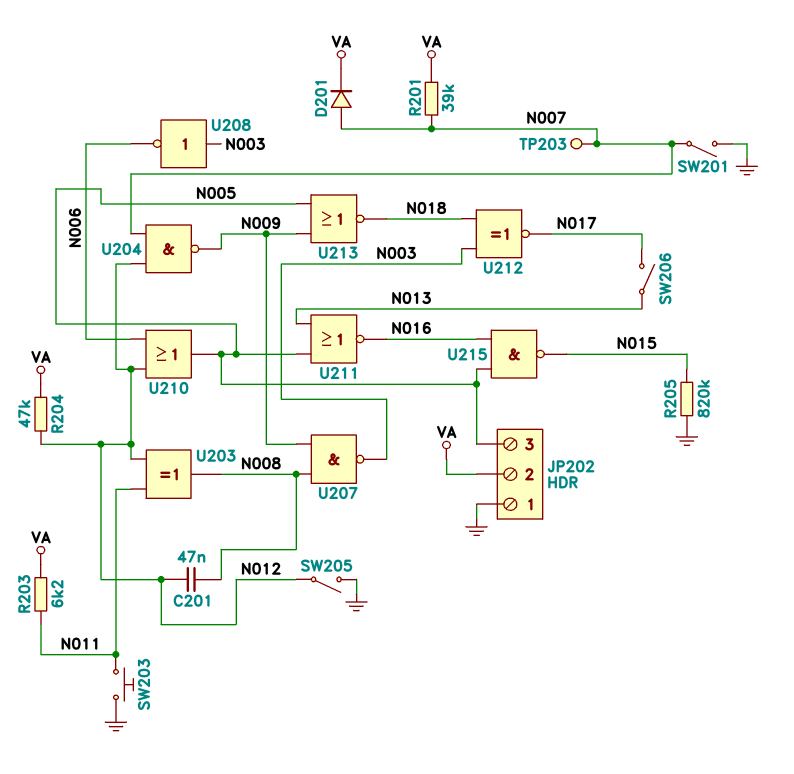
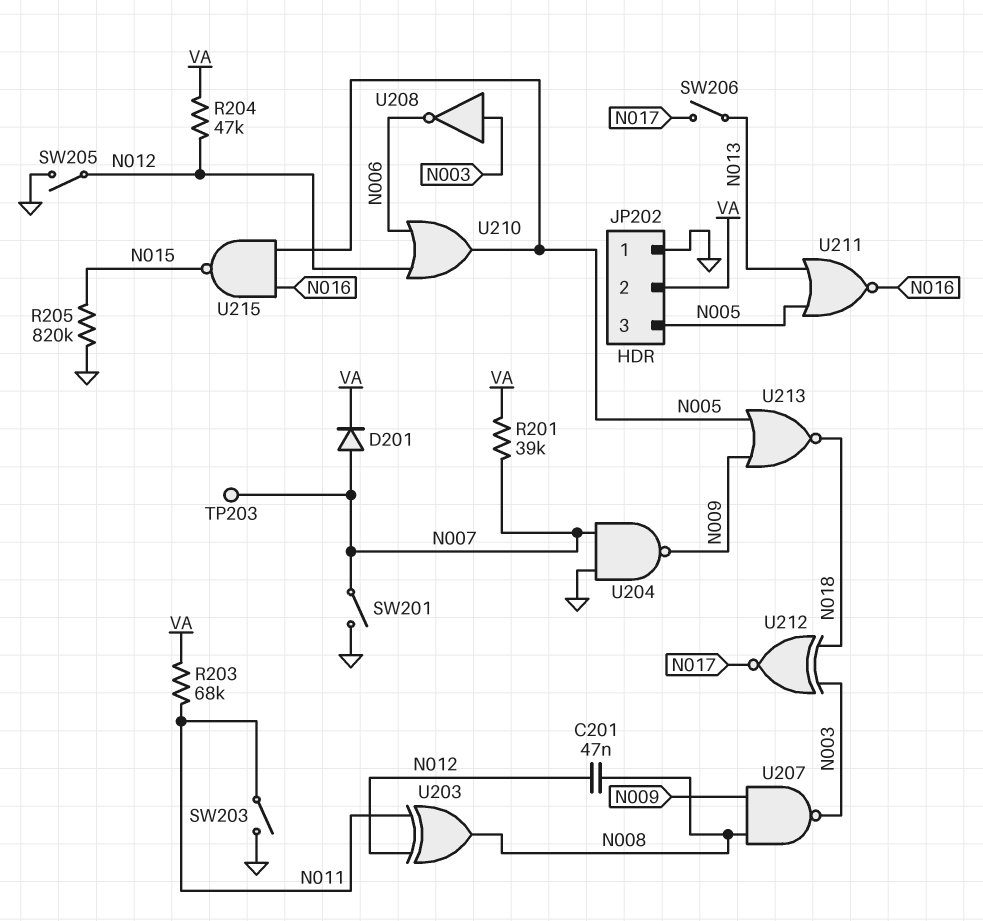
R203: 6.2k (N011, VA) -> 68k (N011, VA)
SW203: button (GND, N011) -> switch (GND, N011)
U204: NAND (in N007, in N012, out N009) -> NAND (in GND, in N007, out N009)

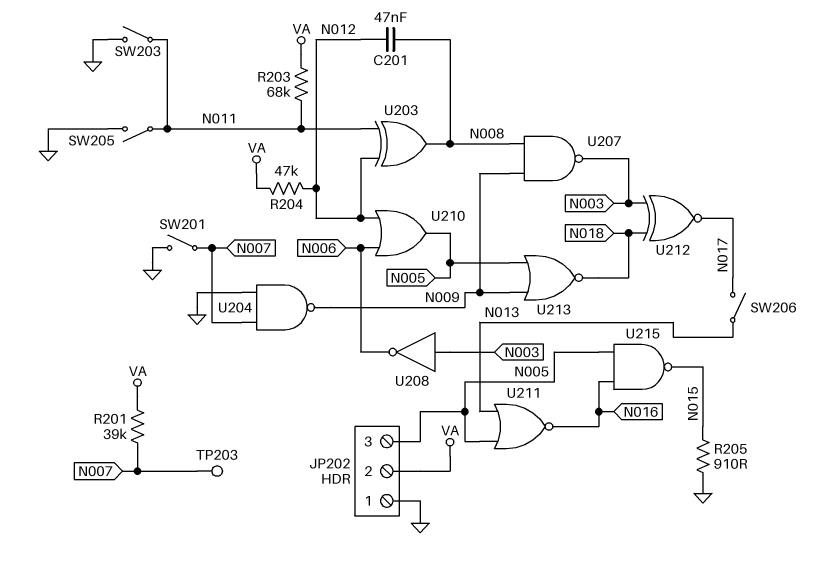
D201: diode (A N007, K VA) -> none
R205: 820k (GND, N015) -> 910 (GND, N015)
SW205: switch (GND, N012) -> switch (GND, N011)

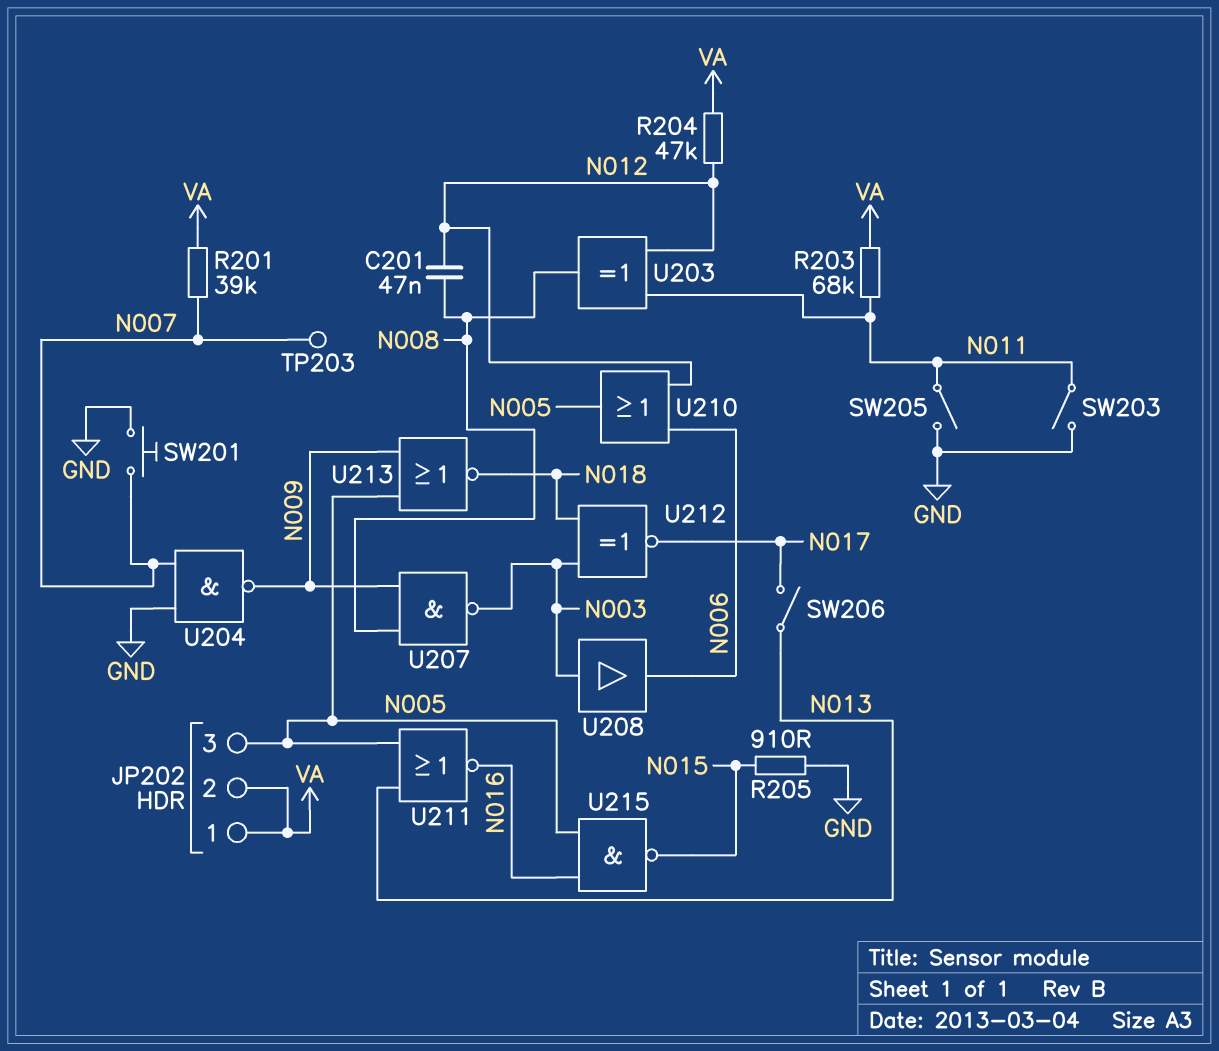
JP202 pin 1: GND -> VA
SW201: switch (GND, N007) -> button (GND, N007)
U208: NOT (in N003, out N006) -> buffer (in N003, out N006)

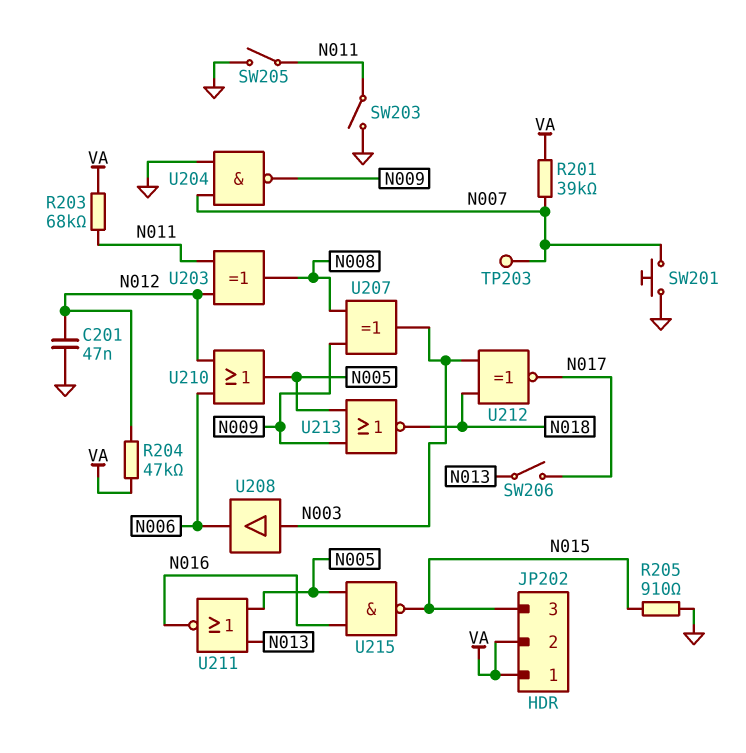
C201: 47nF (N008, N012) -> 47nF (GND, N012)
JP202 pin 3: N005 -> N015
U207: NAND (in N008, in N009, out N003) -> XOR (in N008, in N009, out N003)

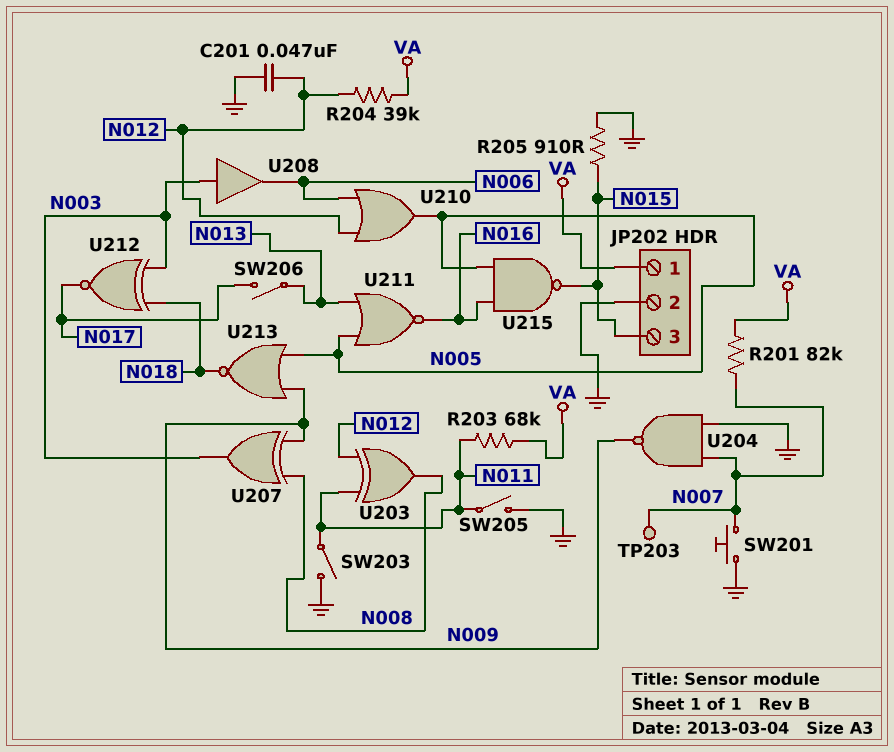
JP202 pin 2: VA -> GND
R201: 39k (N007, VA) -> 82k (N007, VA)
R204: 47k (N012, VA) -> 39k (N012, VA)

